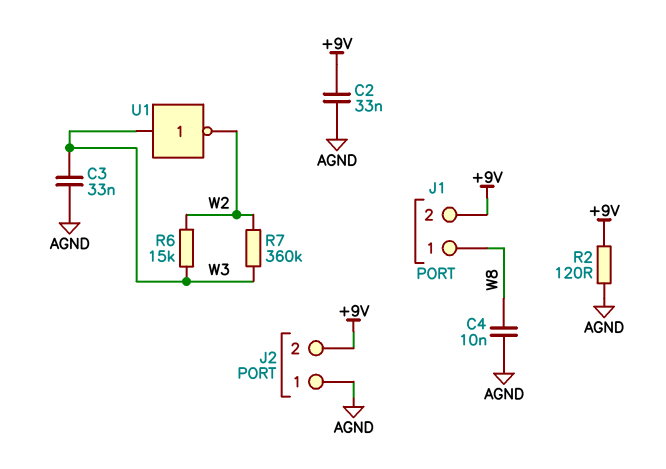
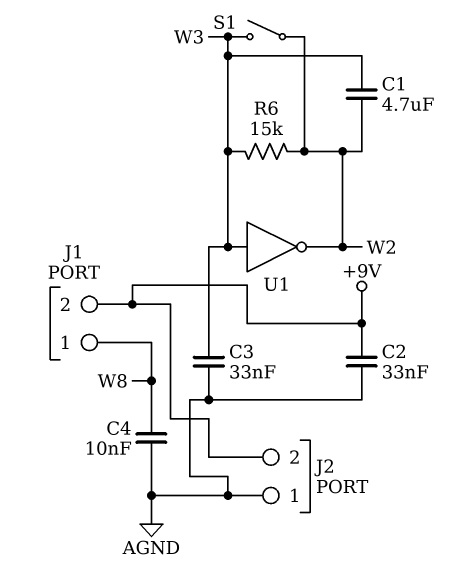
C1: none -> 4.7uF (W2, W3)
R2: 120 (+9V, AGND) -> none
R7: 360k (W2, W3) -> none
S1: none -> switch (W2, W3)

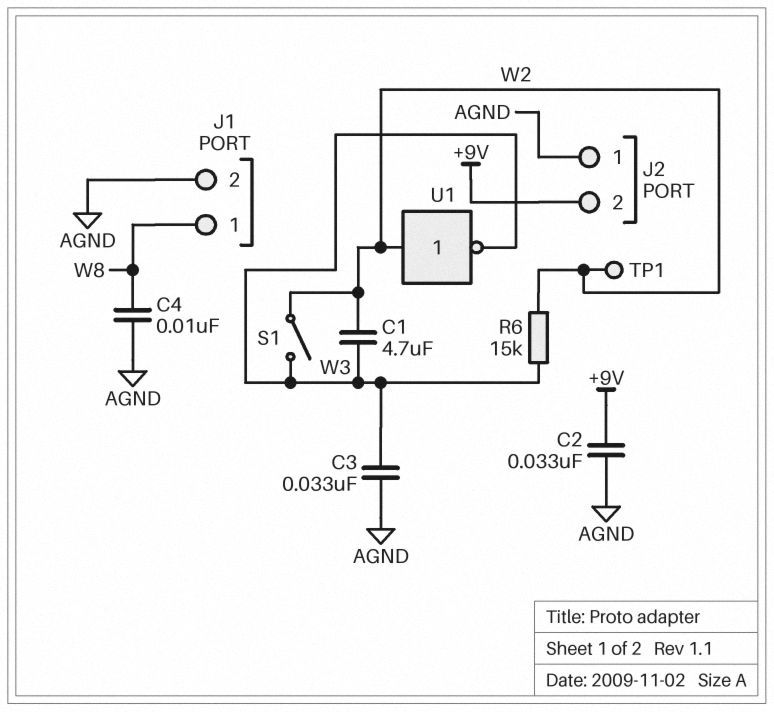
J1 pin 2: +9V -> AGND
TP1: none -> test point (W2)
U1: NOT (in W3, out W2) -> NOT (in W2, out W3)

